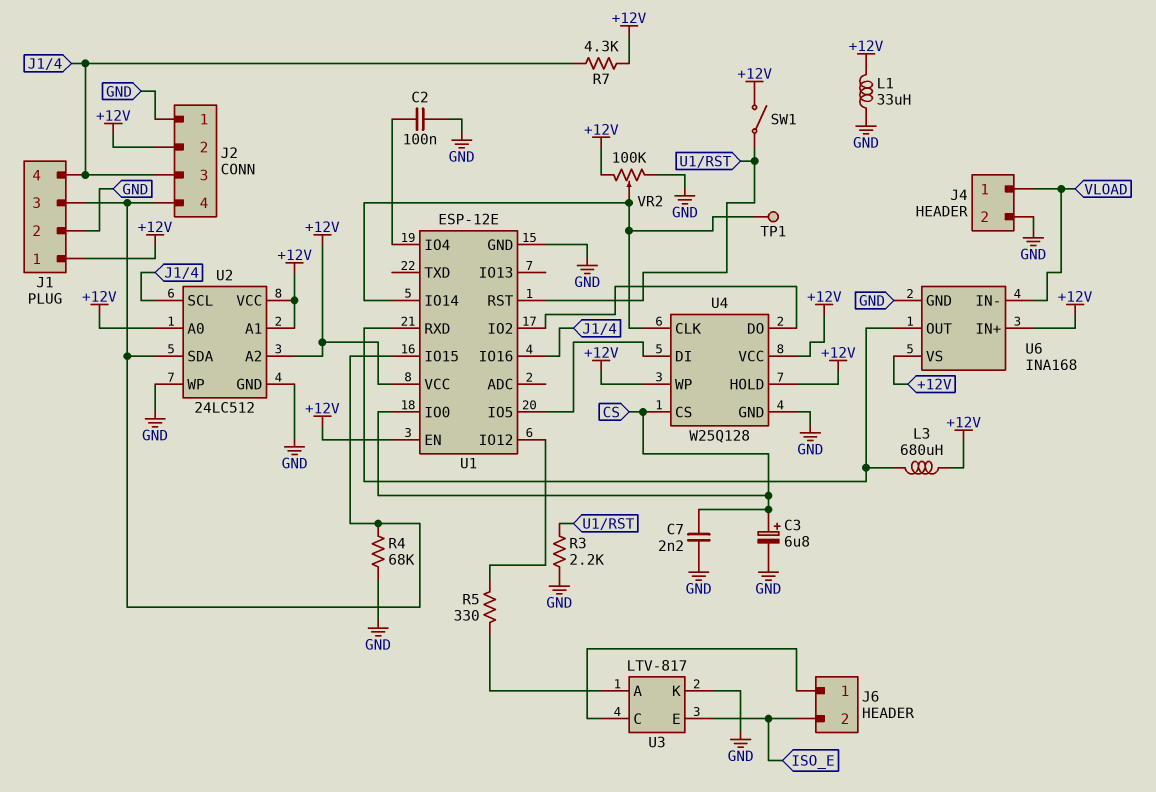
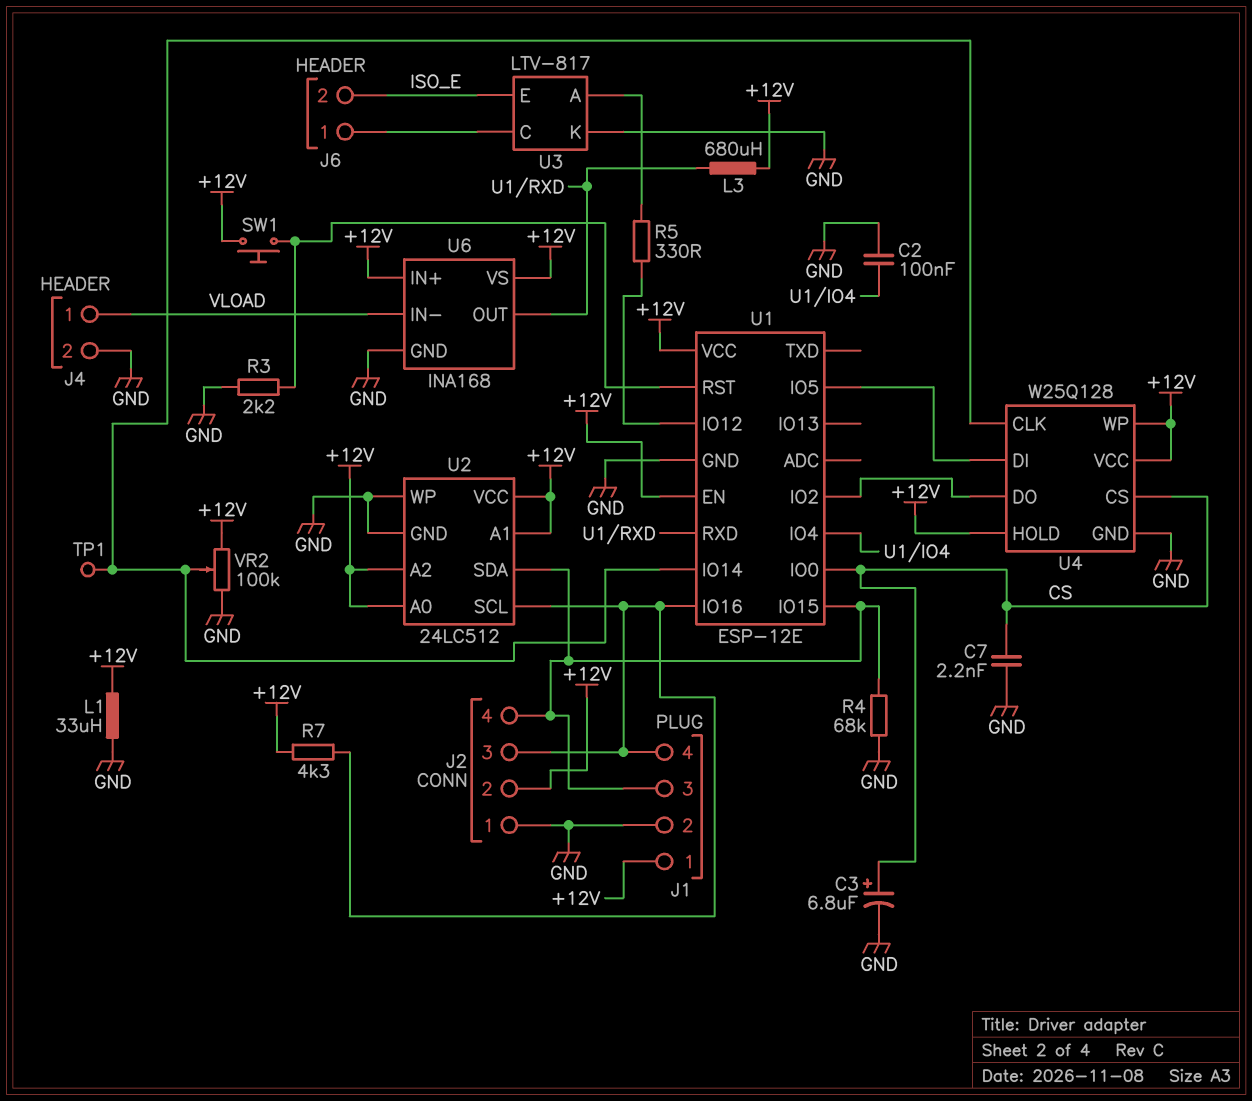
SW1: switch (+12V, U1/RST) -> button (+12V, U1/RST)

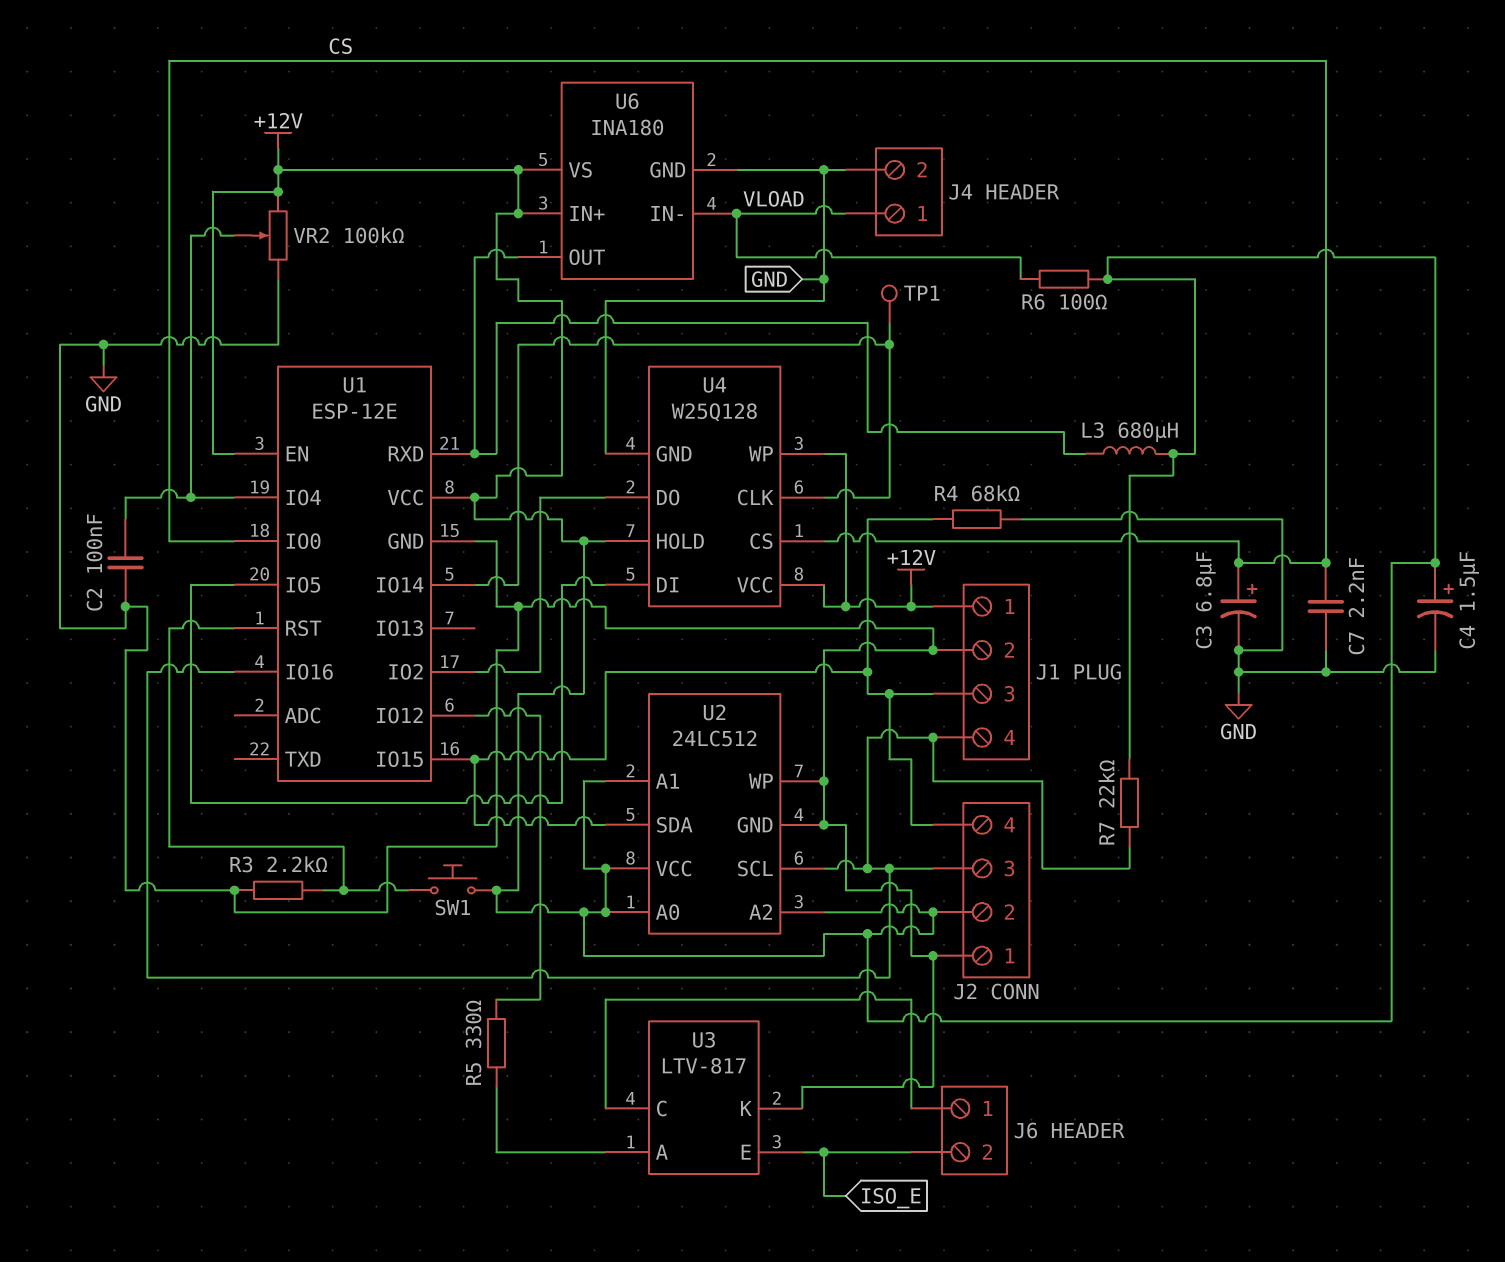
C4: none -> 1.5uF (plus +12V, minus GND)
L1: 33uH (+12V, GND) -> none
R6: none -> 100 (+12V, VLOAD)
R7: 4.3k (+12V, J1/4) -> 22k (+12V, J1/4)
U6: INA168 -> INA180
VR2: 100k (+12V, GND, wiper U1/IO14) -> 100k (+12V, GND, wiper U1/IO4)

